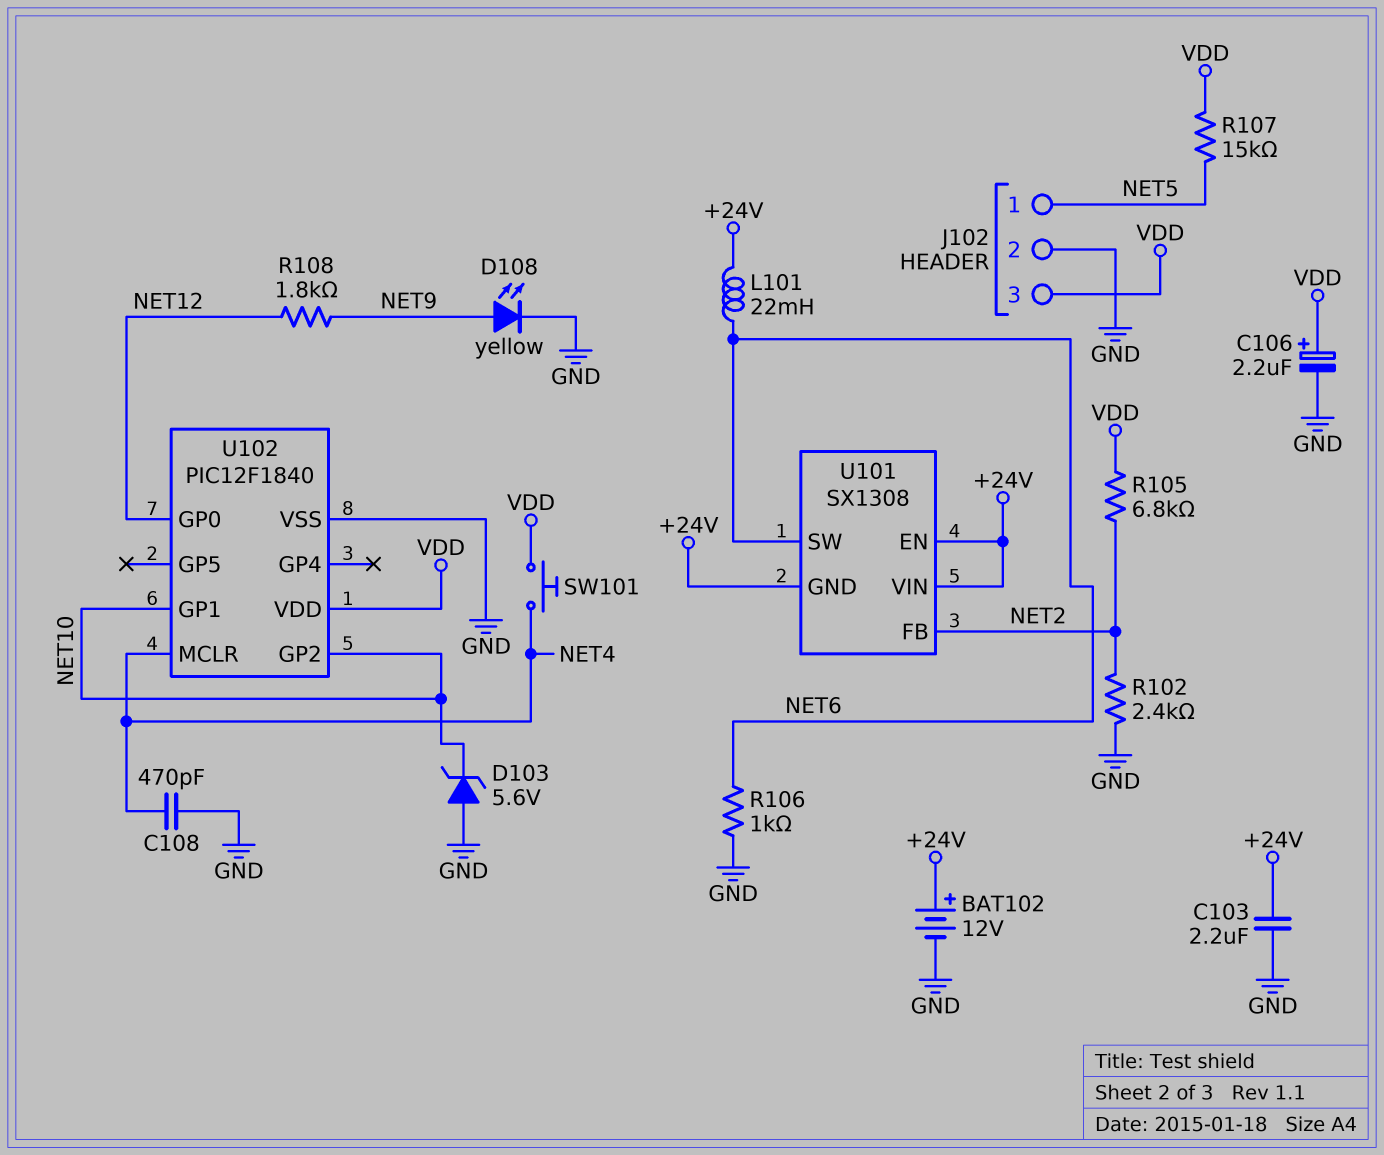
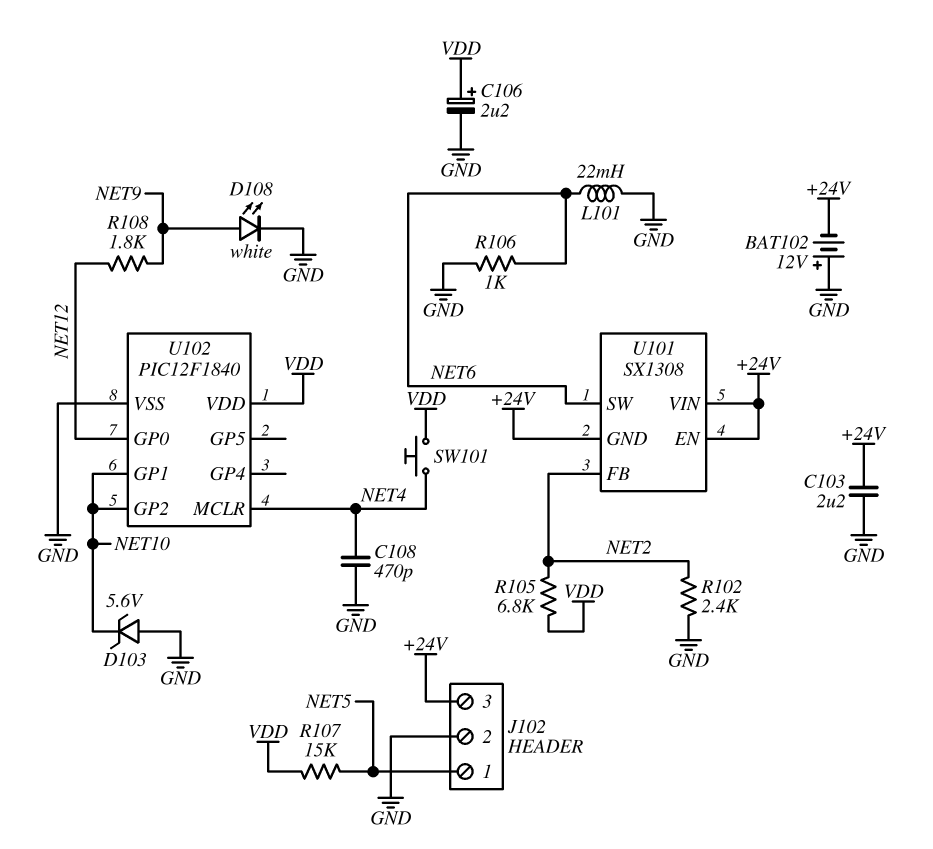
BAT102: 12V (plus +24V, minus GND) -> 12V (plus GND, minus +24V)
D108: LED yellow (A NET9, K GND) -> LED white (A NET9, K GND)
J102 pin 3: VDD -> +24V
L101: 22mH (+24V, NET6) -> 22mH (GND, NET6)

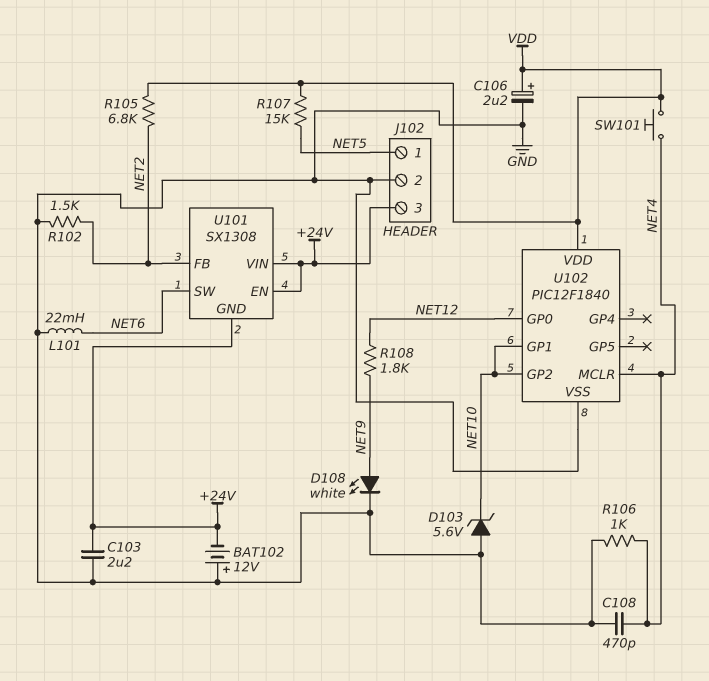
R102: 2.4k (GND, NET2) -> 1.5k (GND, NET2)
R106: 1k (GND, NET6) -> 1k (GND, NET4)

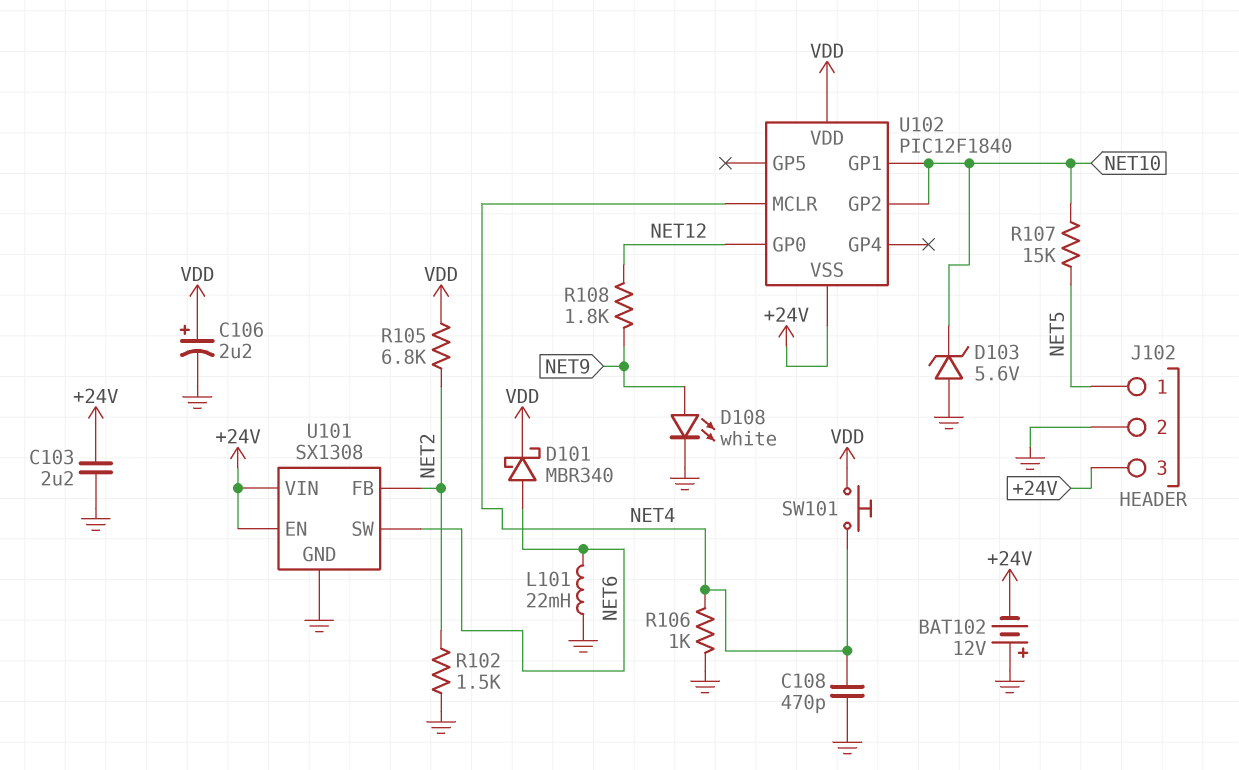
D101: none -> schottky MBR340 (A NET6, K VDD)
R107: 15k (NET5, VDD) -> 15k (NET5, NET10)
U101 pin GND: +24V -> GND
U102 pin VSS: GND -> +24V

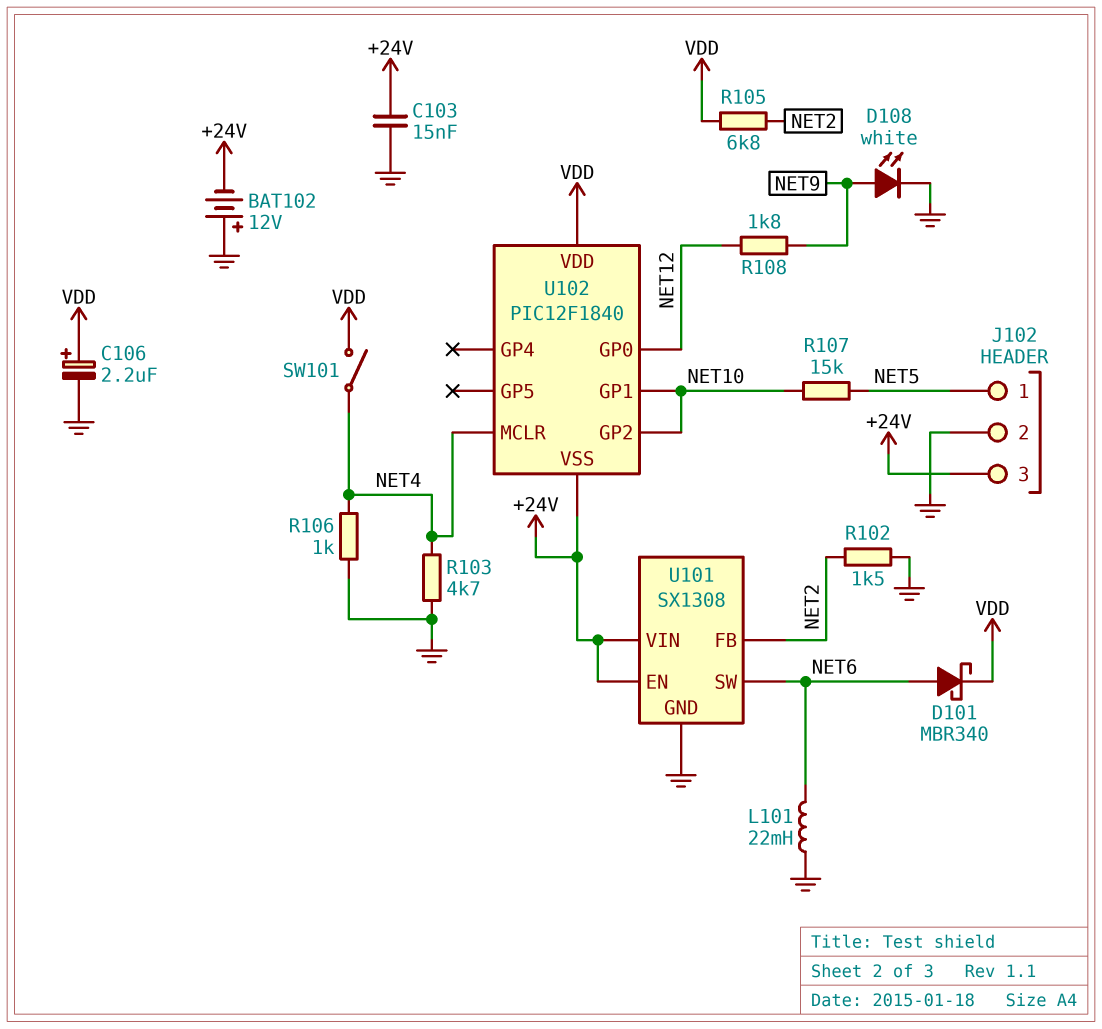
C103: 2.2uF (+24V, GND) -> 15nF (+24V, GND)
C108: 470pF (GND, NET4) -> none
D103: zener 5.6V (A GND, K NET10) -> none
R103: none -> 4.7k (GND, NET4)
SW101: button (NET4, VDD) -> switch (NET4, VDD)

